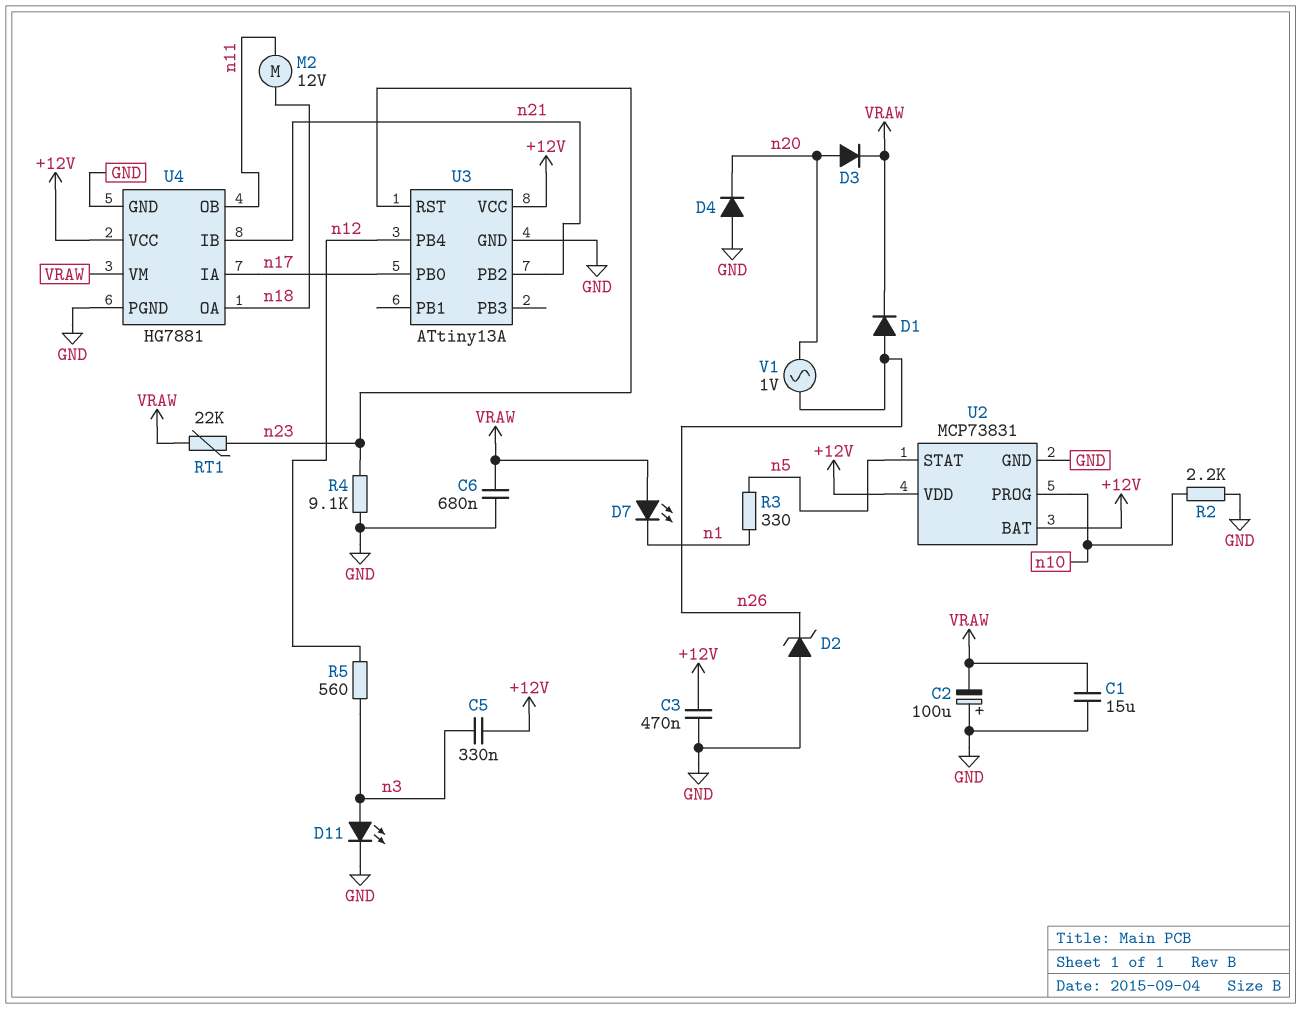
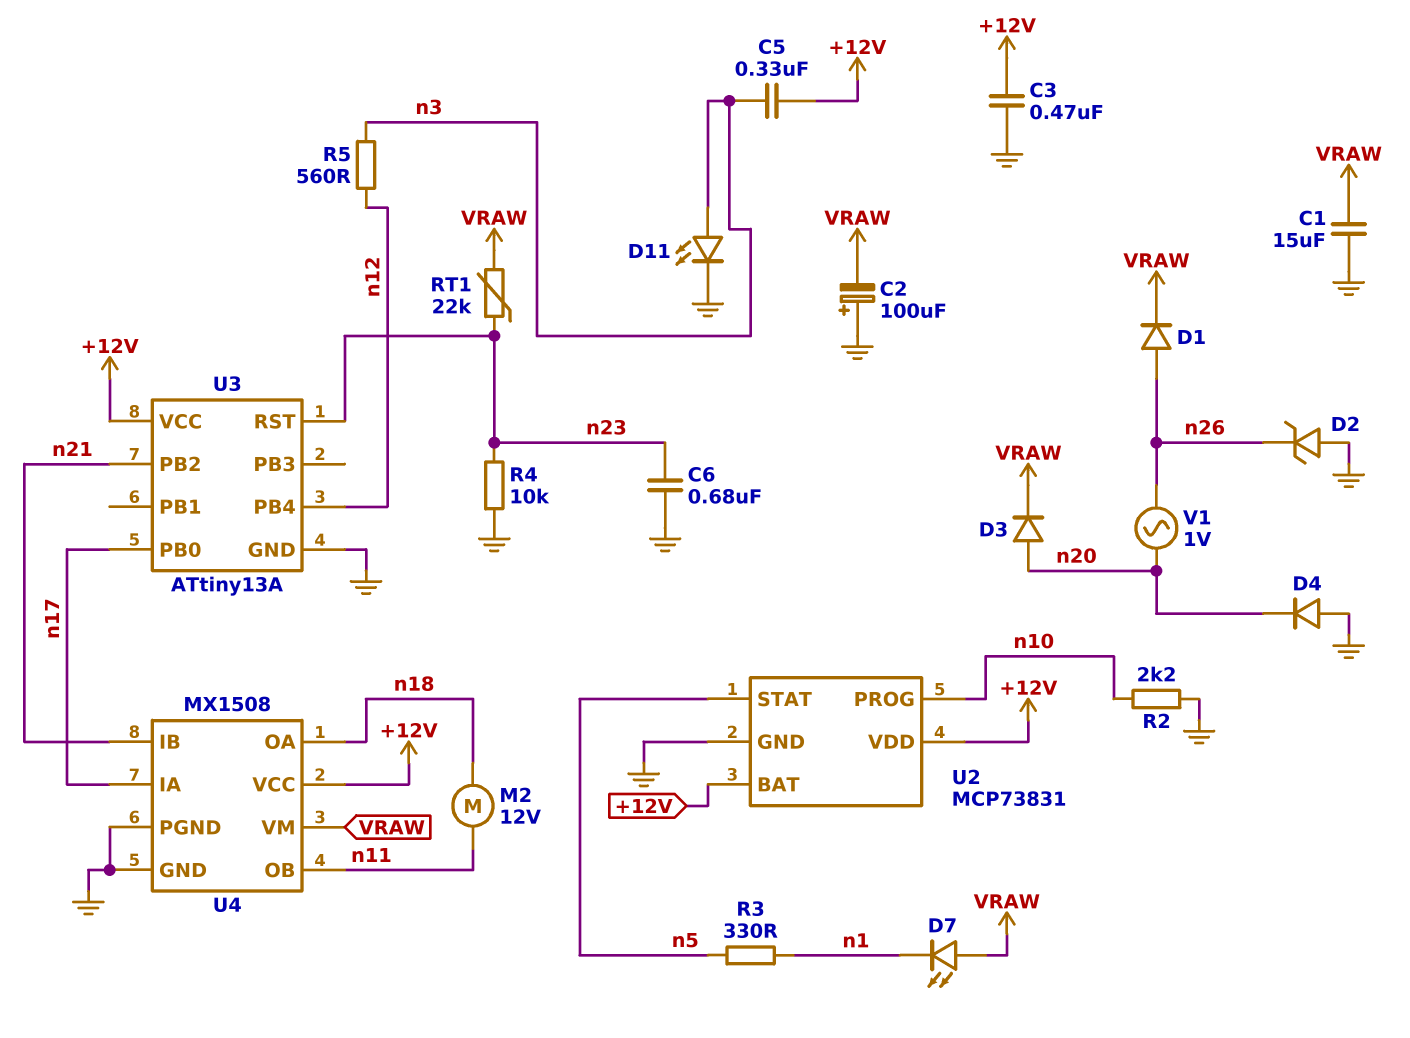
C6: 680nF (GND, VRAW) -> 680nF (GND, n23)
R4: 9.1k (GND, n23) -> 10k (GND, n23)
U4: HG7881 -> MX1508

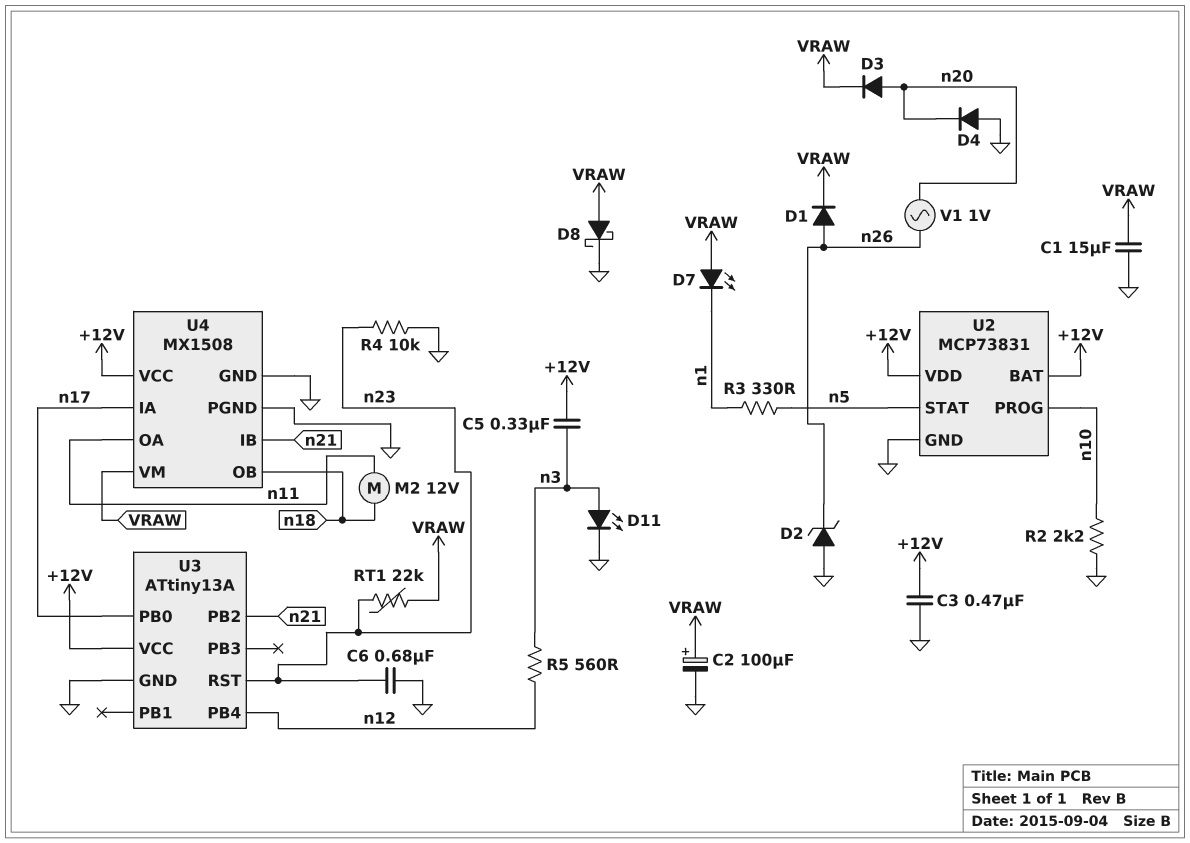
C2: 100uF (plus GND, minus VRAW) -> 100uF (plus VRAW, minus GND)
D8: none -> schottky (A VRAW, K GND)
U4 pin OA: n18 -> n11
U4 pin OB: n11 -> n18

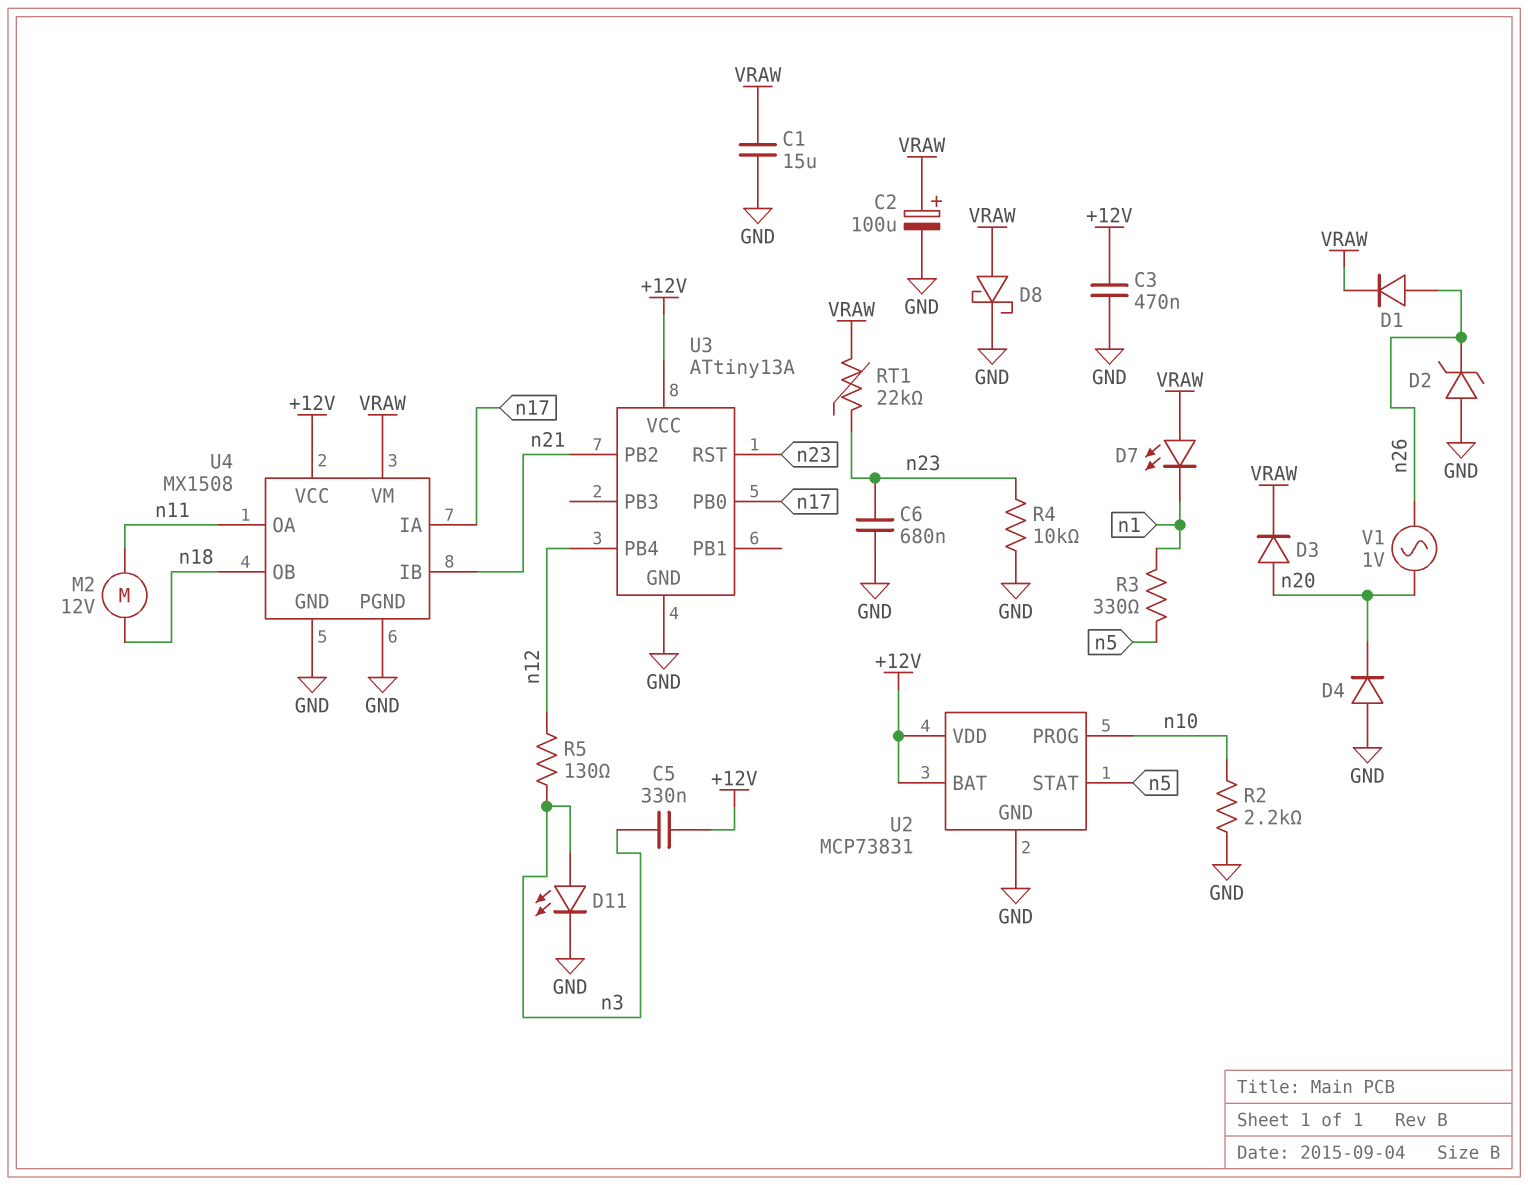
R5: 560 (n3, n12) -> 130 (n3, n12)

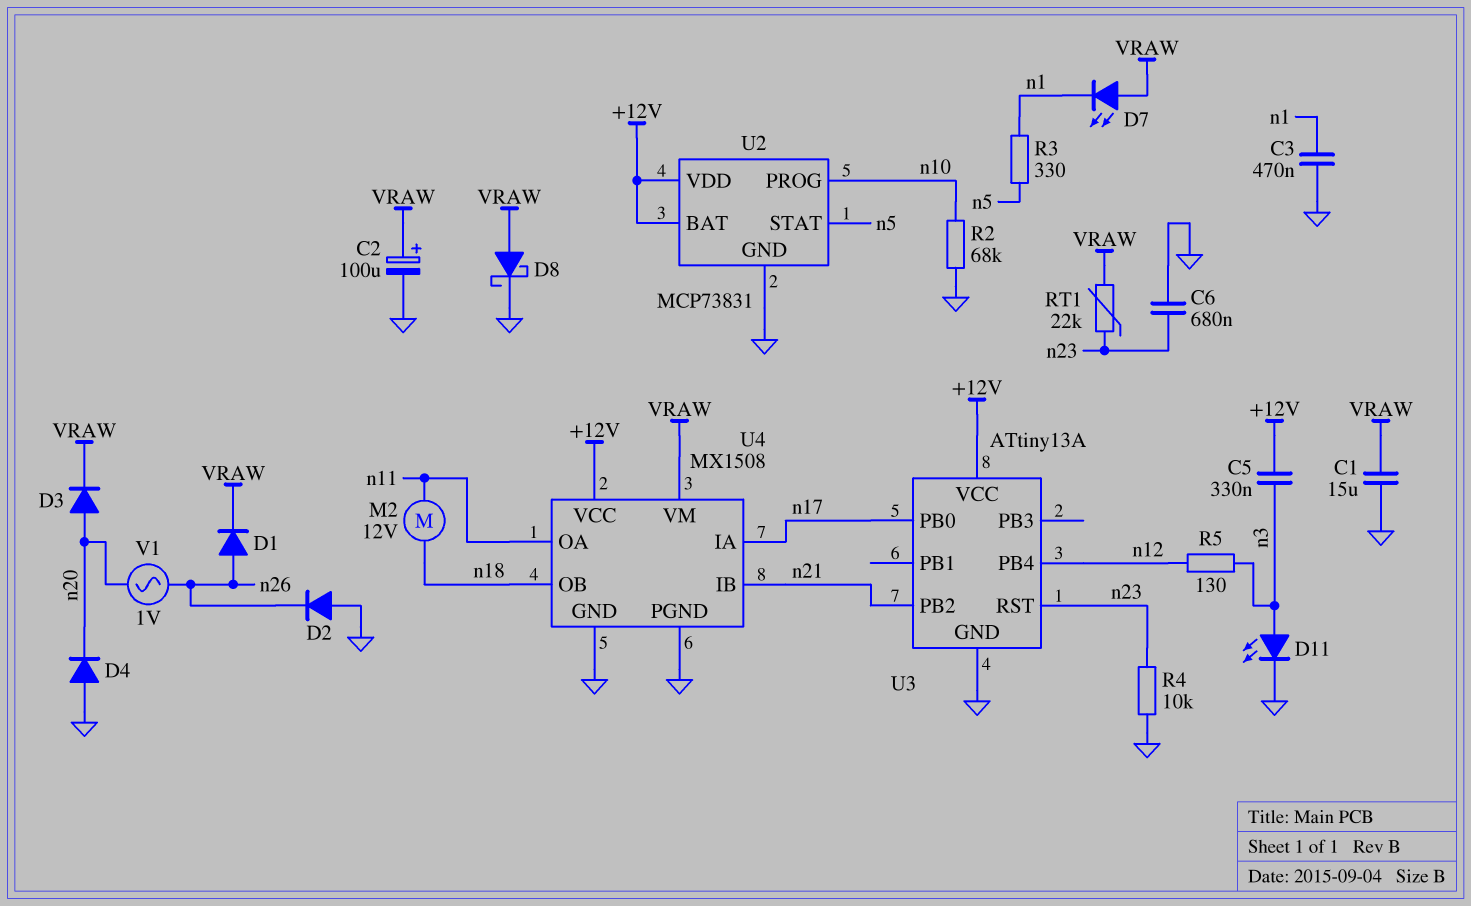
C3: 470nF (+12V, GND) -> 470nF (GND, n1)
D2: zener (A GND, K n26) -> diode (A GND, K n26)
R2: 2.2k (GND, n10) -> 68k (GND, n10)

